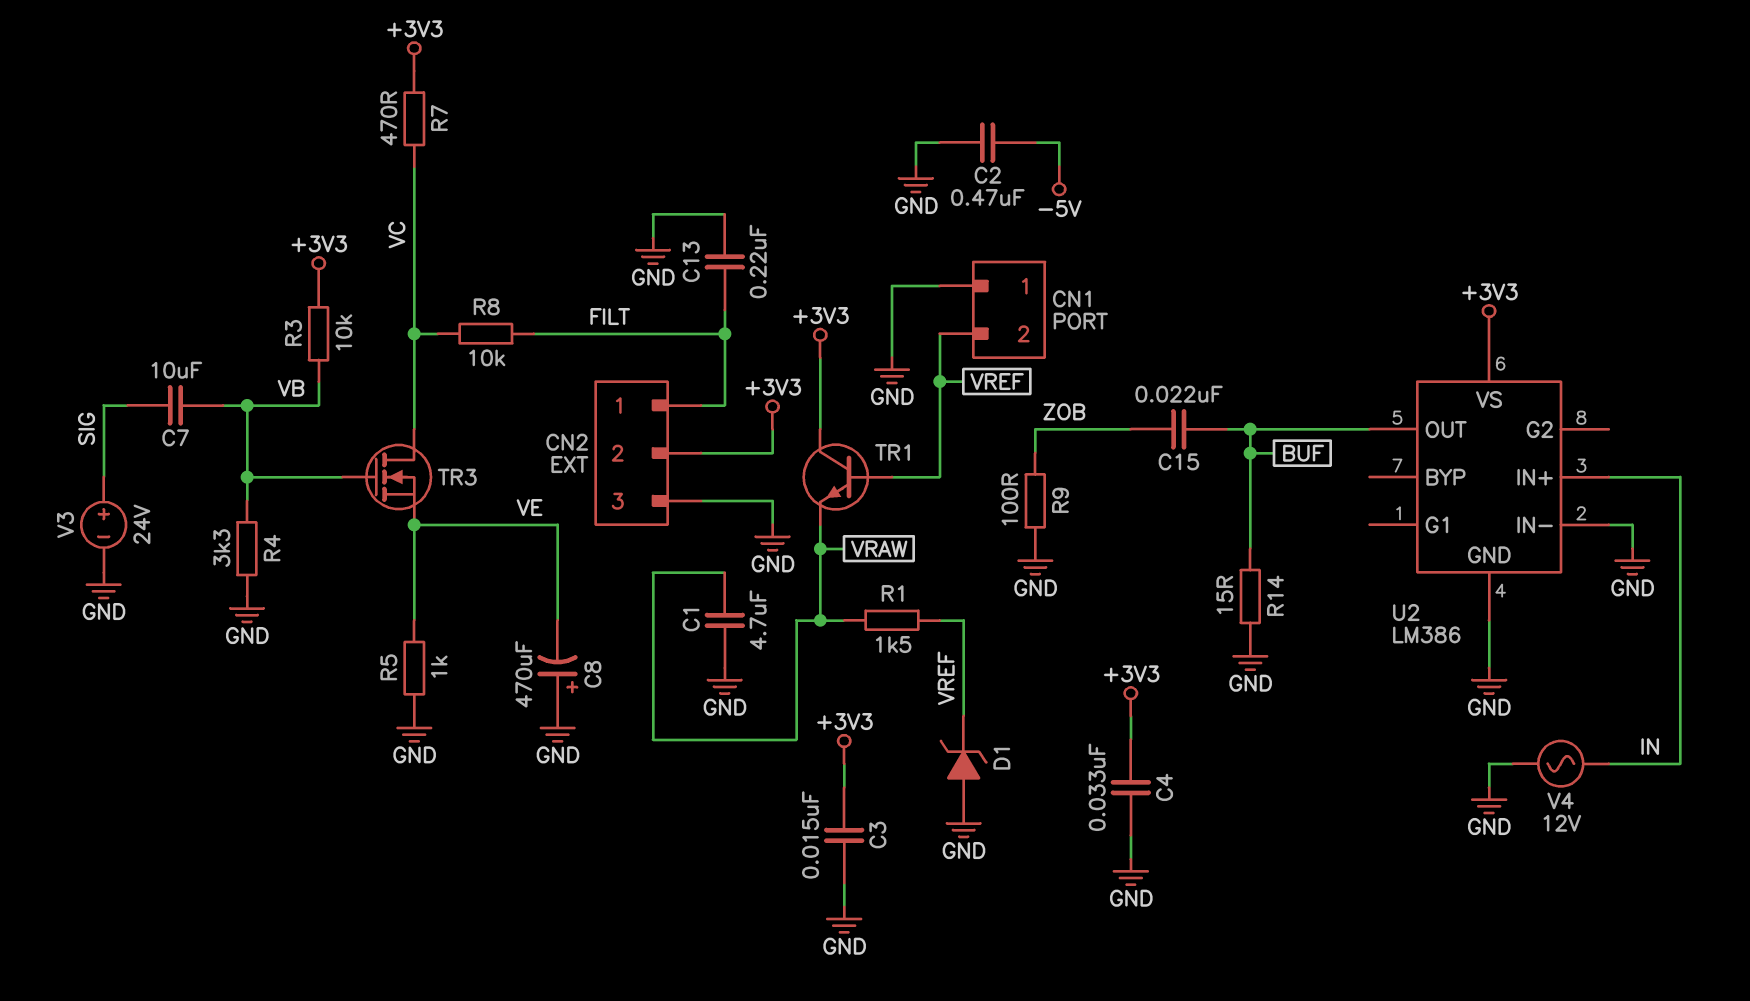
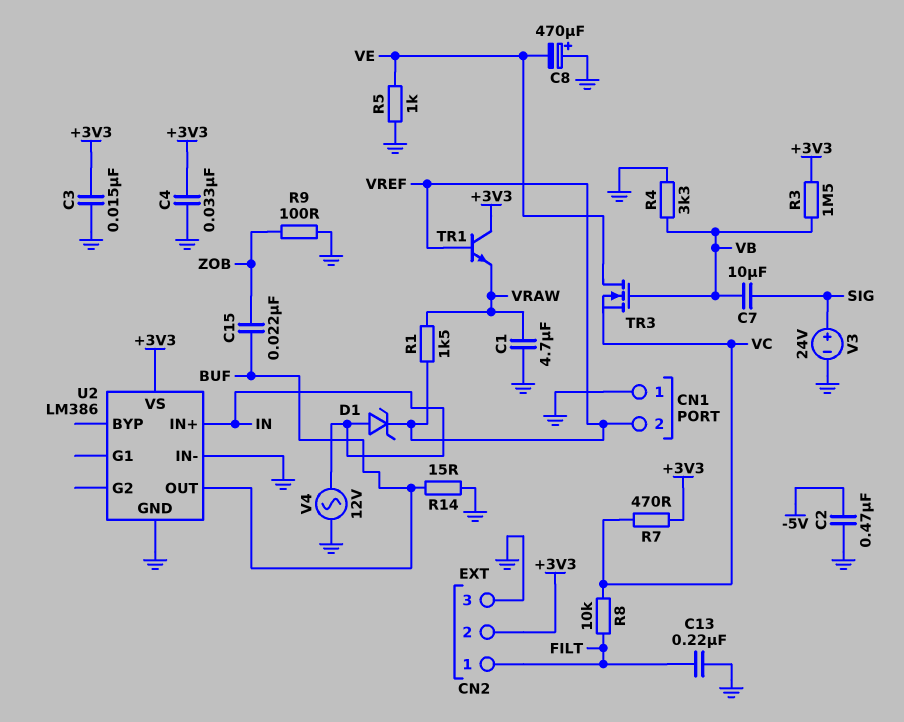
D1: zener (A GND, K VREF) -> zener (A IN, K VREF)
R3: 10k (+3V3, VB) -> 1.5M (+3V3, VB)
TR3: NMOS (G VB, D VC, S VE) -> NMOS (G VB, D VE, S VC)

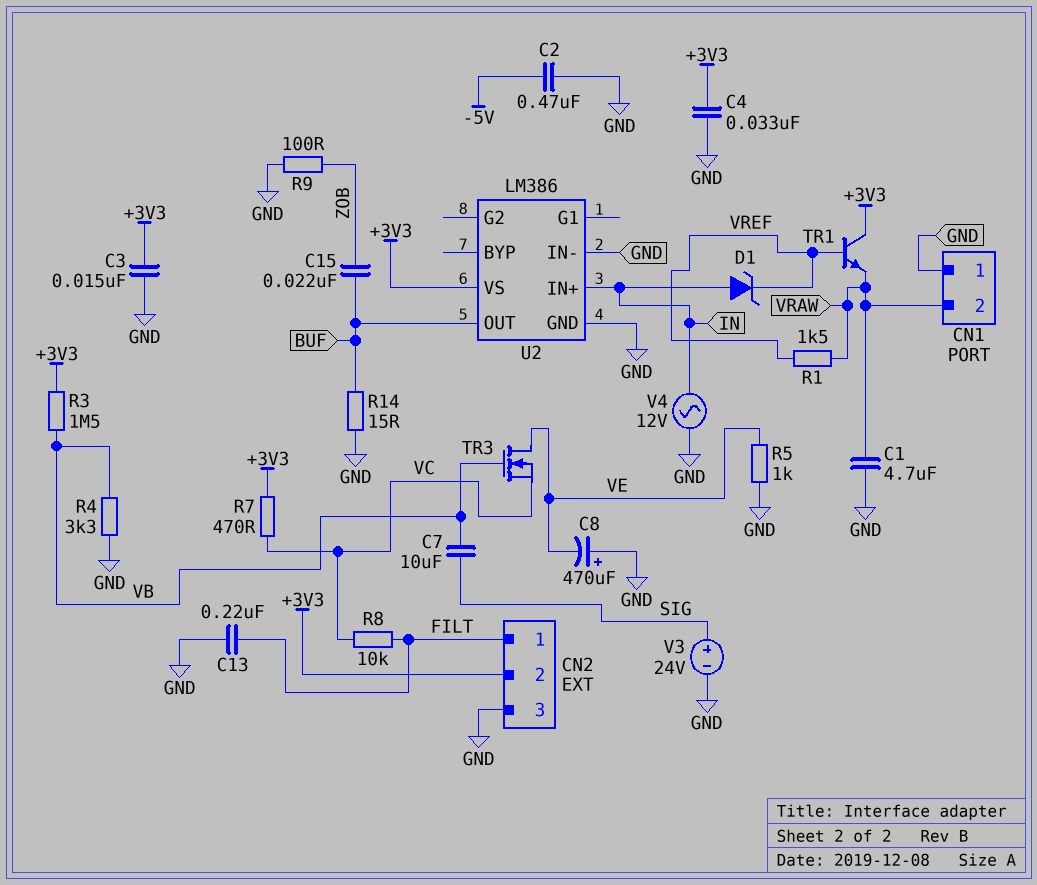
CN1 pin 2: VREF -> VRAW

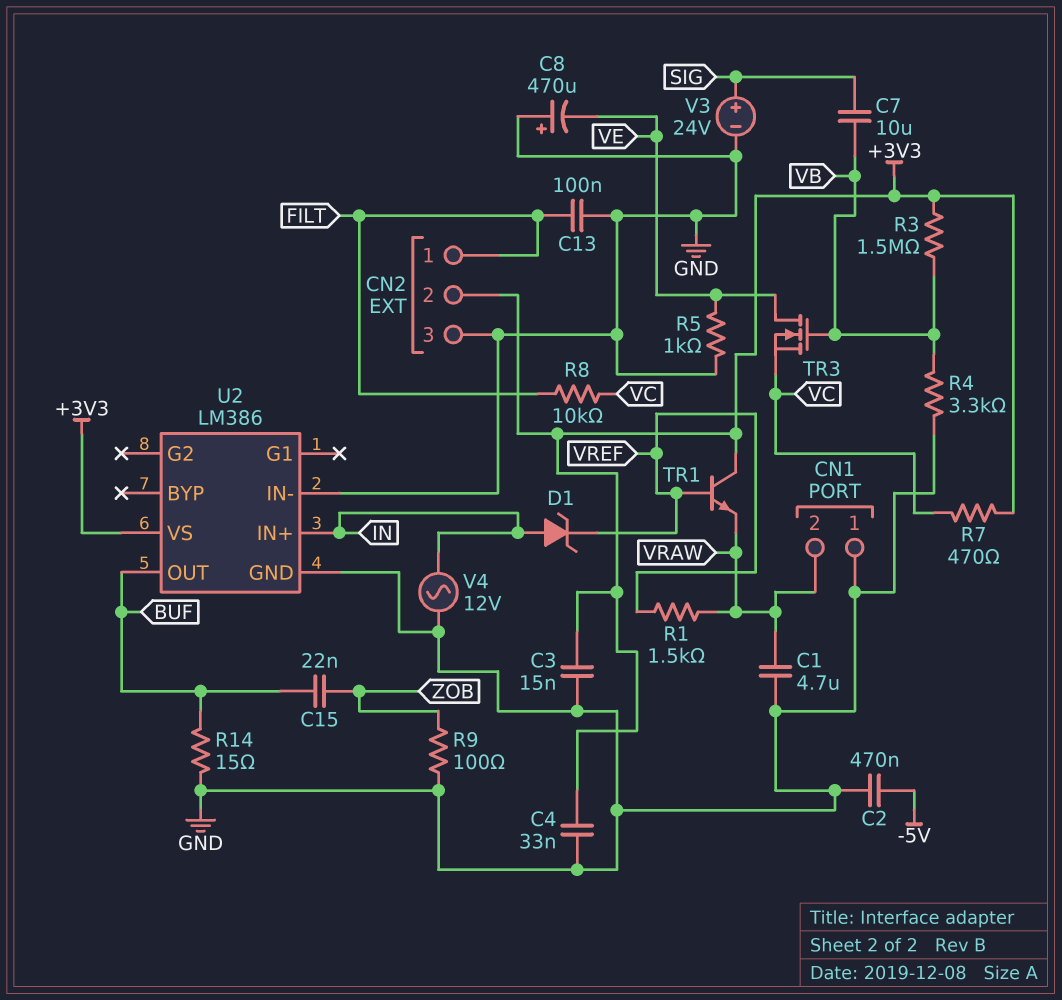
C13: 220nF (FILT, GND) -> 100nF (FILT, GND)

